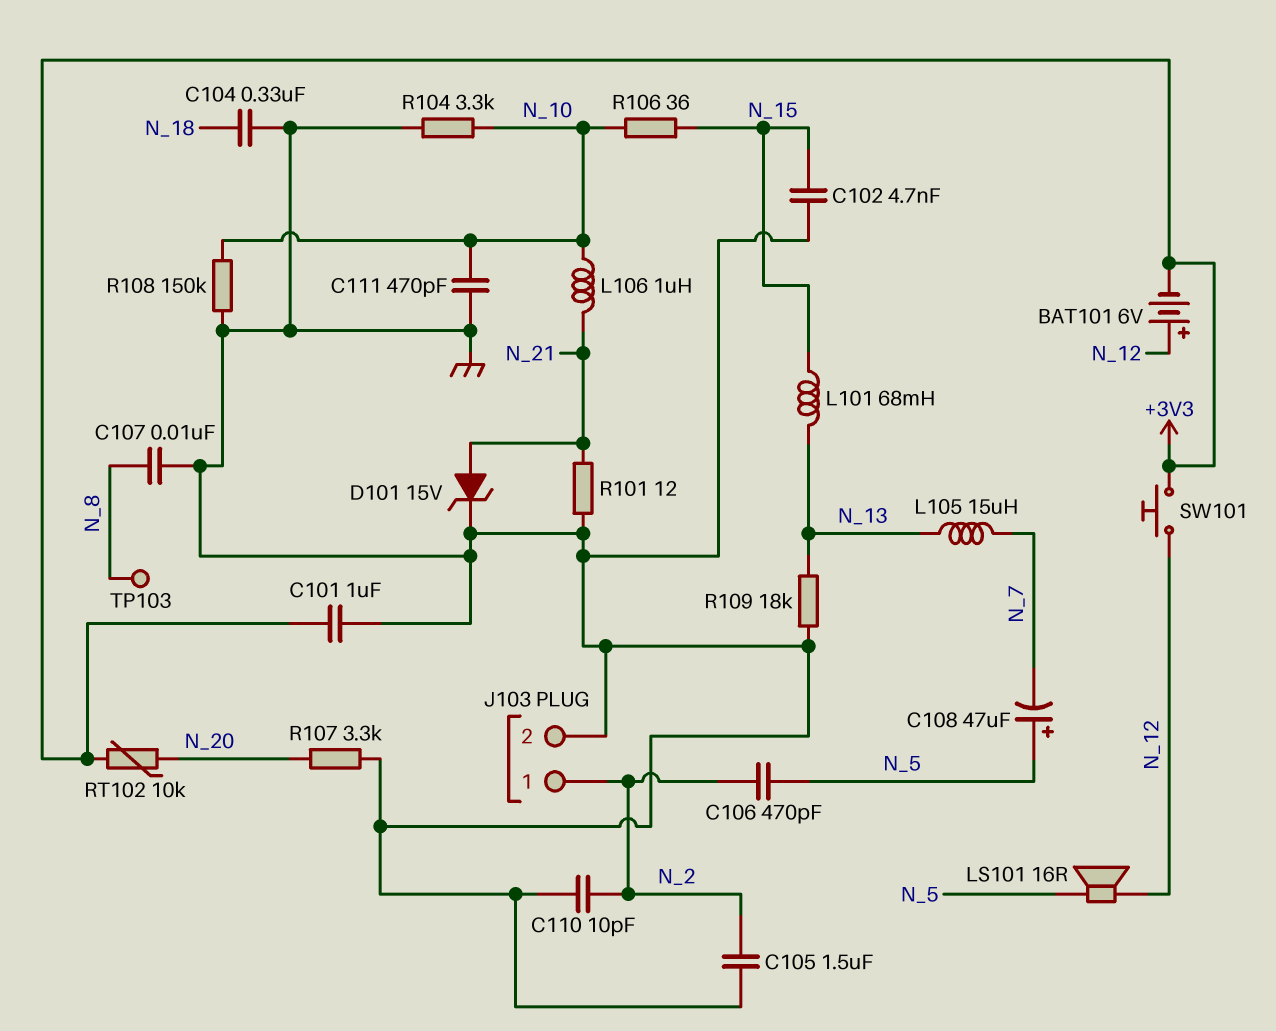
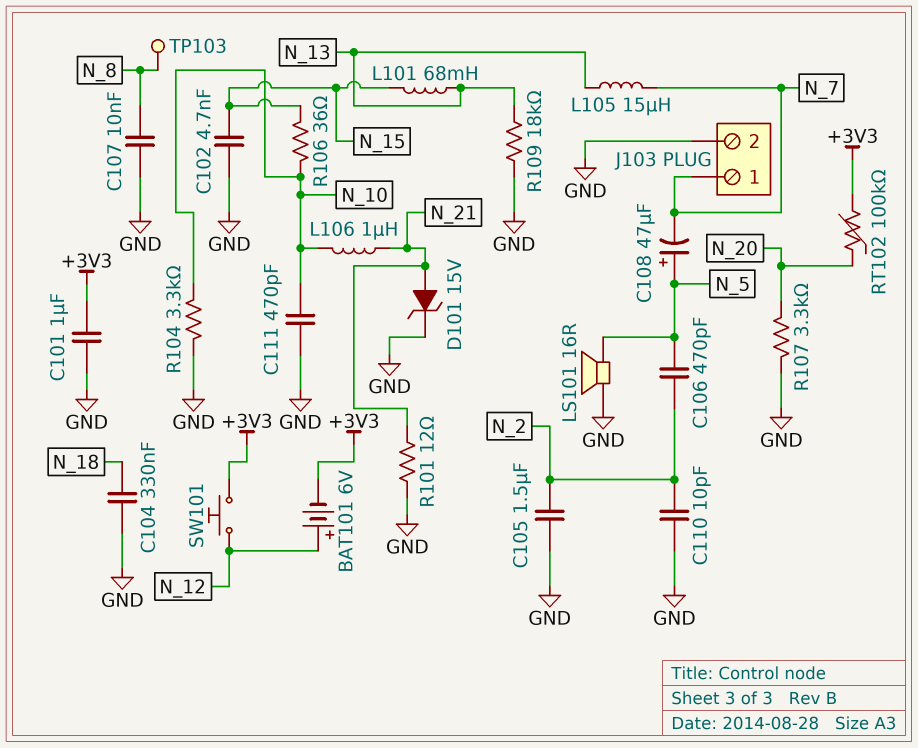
J103 pin 1: N_2 -> N_7
LS101: speaker 16R (N_5, N_12) -> speaker 16R (GND, N_5)
R108: 150k (GND, N_10) -> none
RT102: 10k (+3V3, N_20) -> 100k (+3V3, N_20)

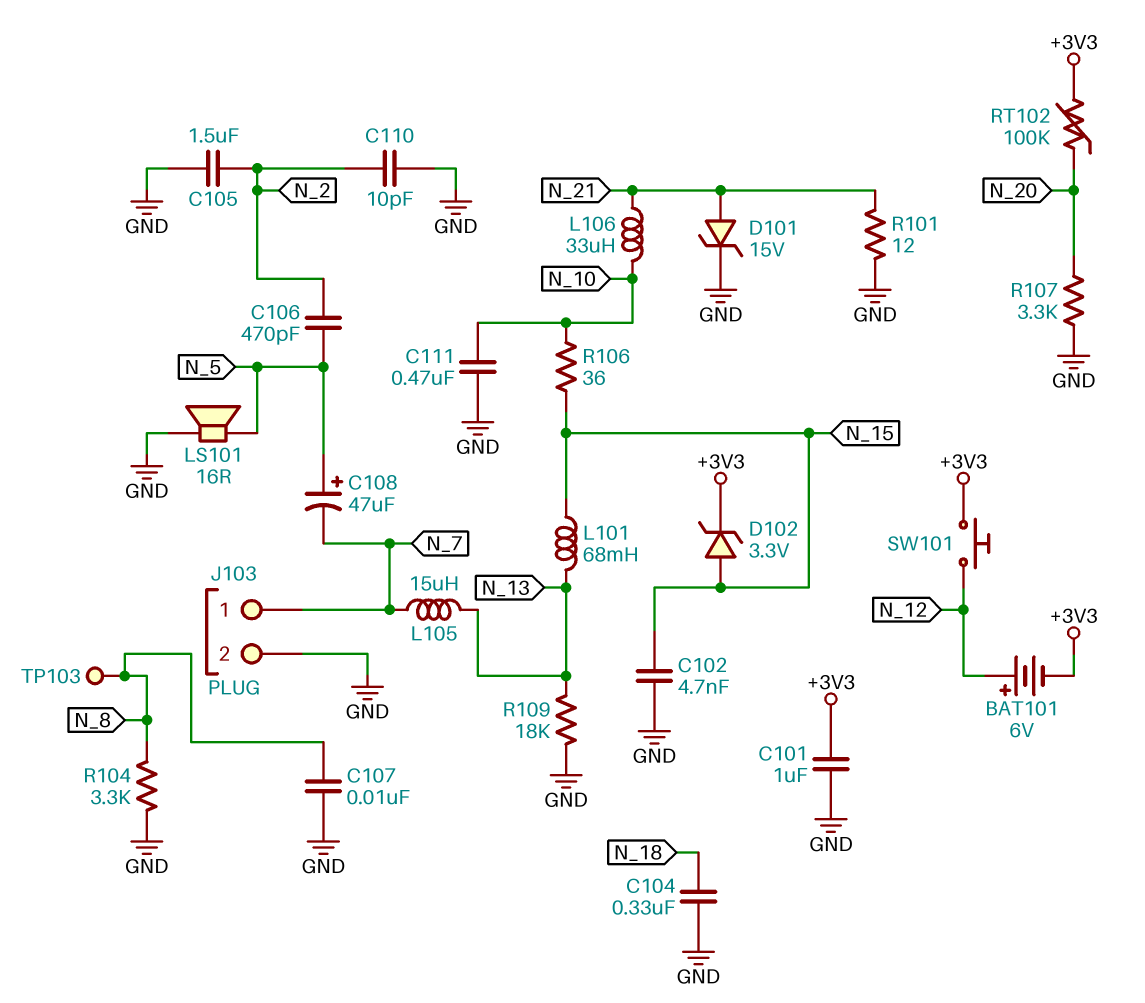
C111: 470pF (GND, N_10) -> 470nF (GND, N_10)
D102: none -> zener 3.3V (A N_15, K +3V3)
L106: 1uH (N_10, N_21) -> 33uH (N_10, N_21)
R104: 3.3k (GND, N_10) -> 3.3k (GND, N_8)

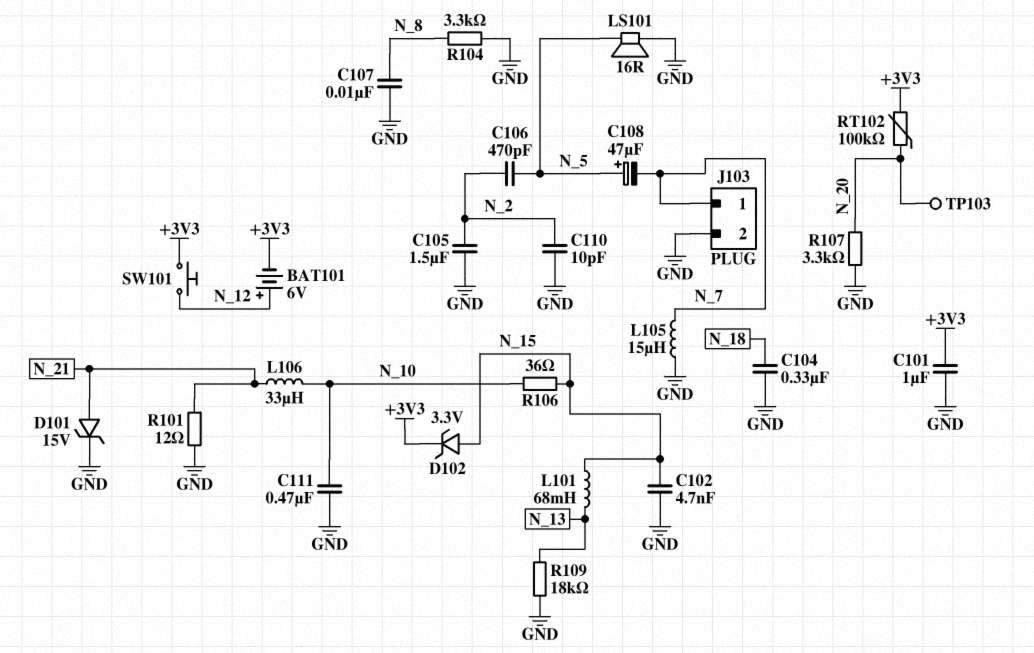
L105: 15uH (N_7, N_13) -> 15uH (GND, N_7)
TP103: test point (N_8) -> test point (N_20)

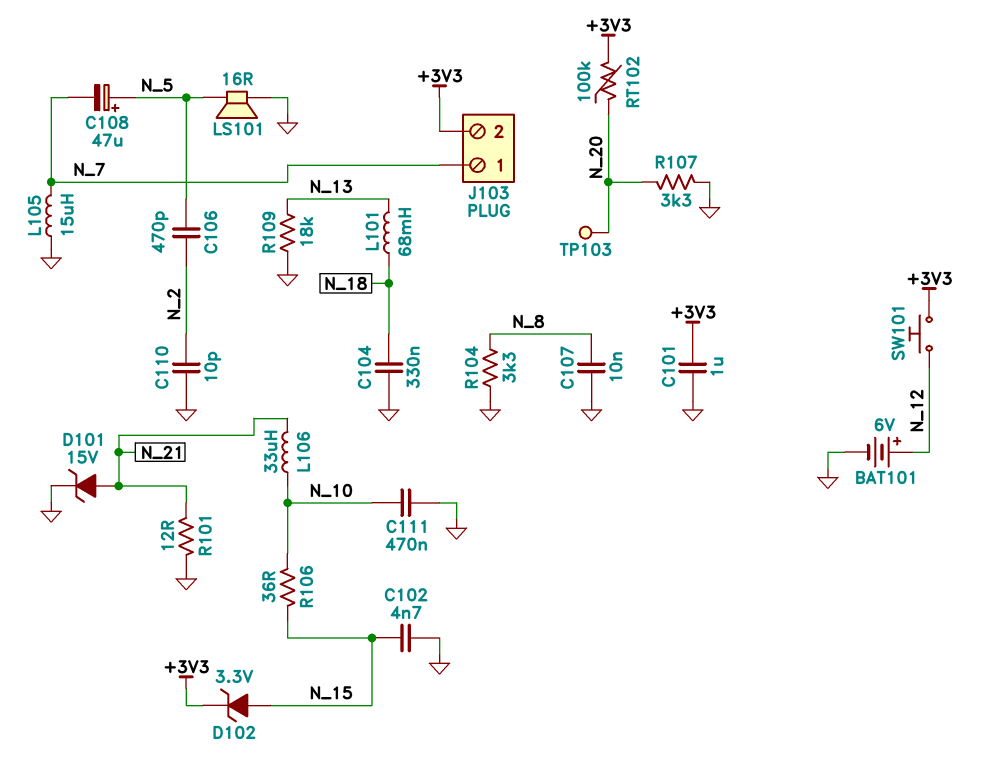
BAT101: 6V (plus N_12, minus +3V3) -> 6V (plus N_12, minus GND)
C105: 1.5uF (GND, N_2) -> none
J103 pin 2: GND -> +3V3
L101: 68mH (N_13, N_15) -> 68mH (N_13, N_18)

